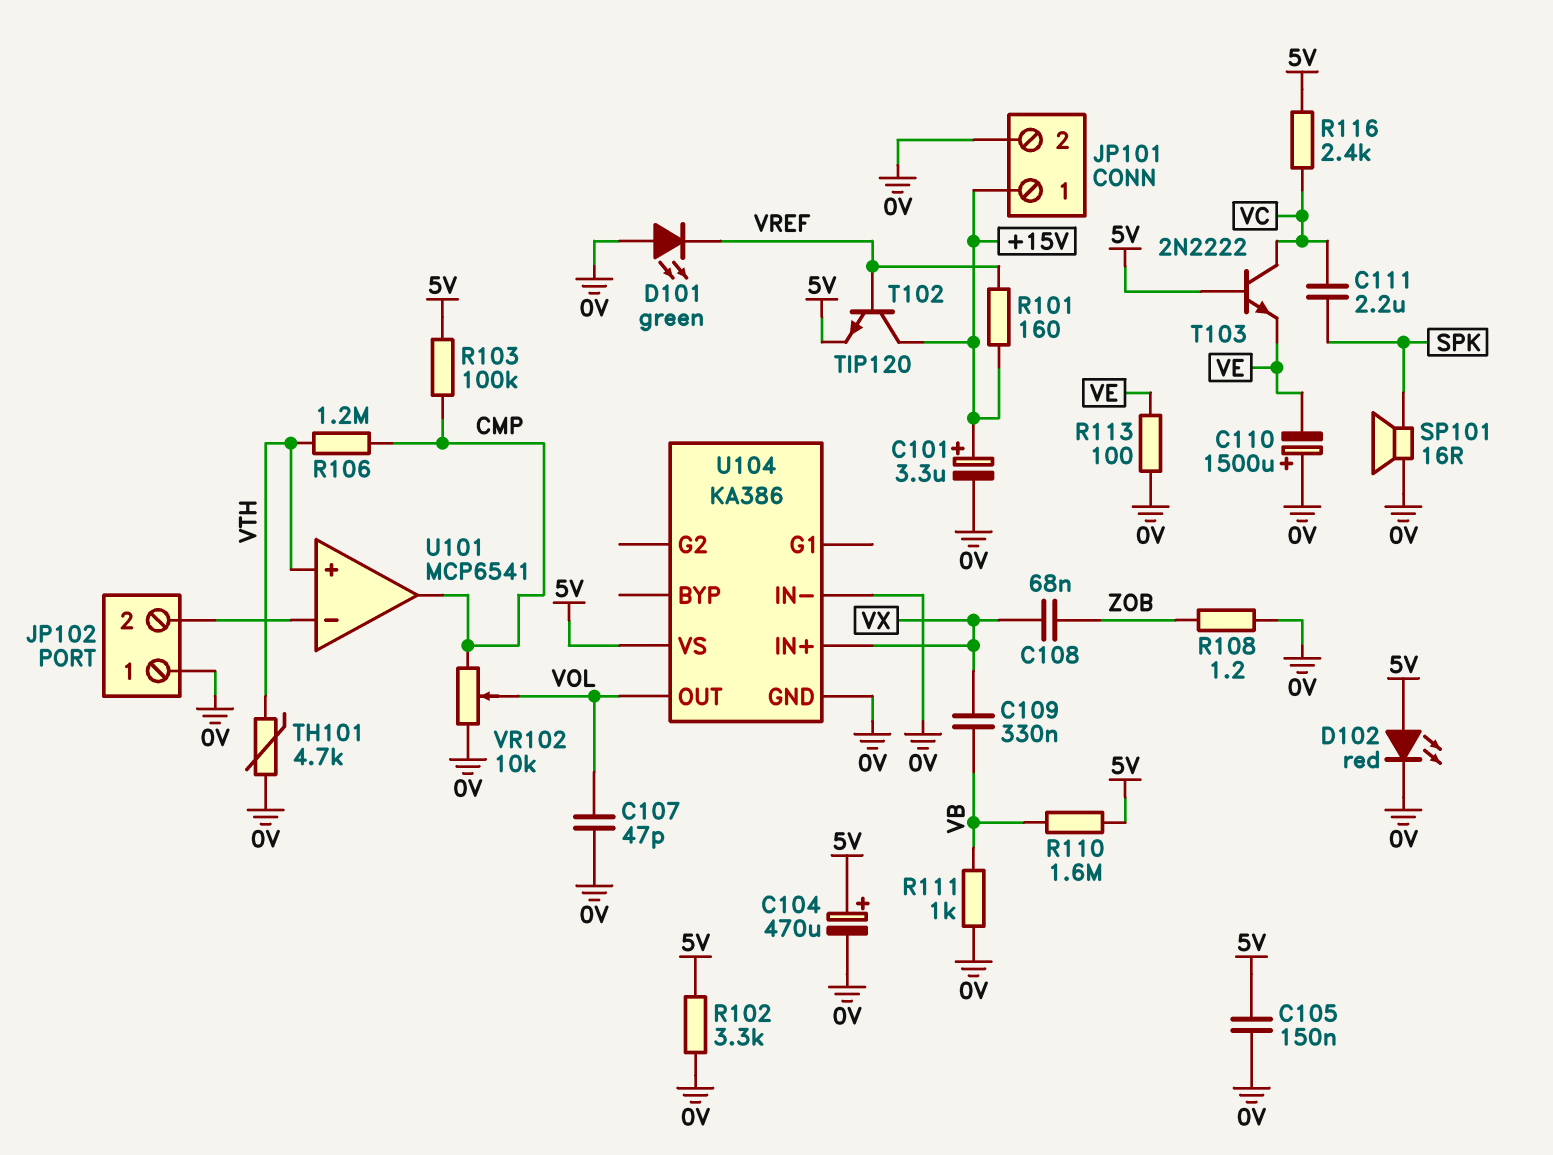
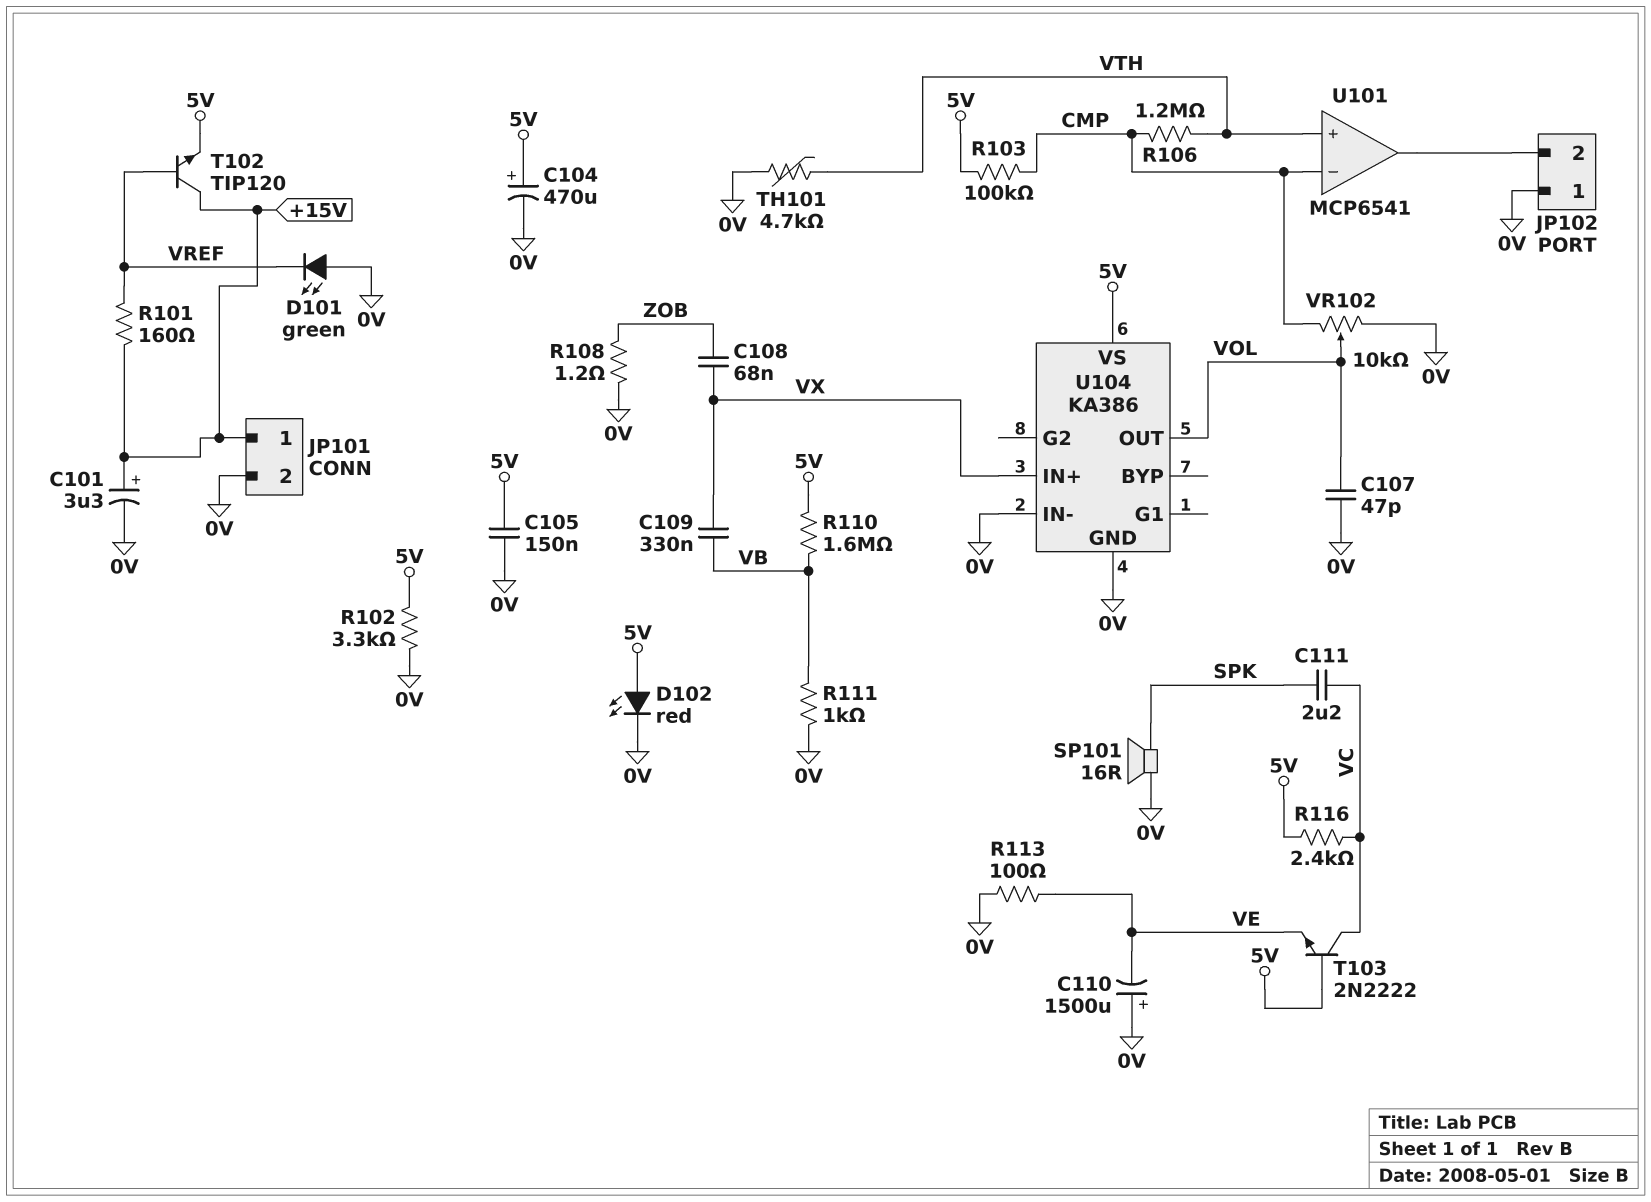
U101 pin in-: JP102/2 -> CMP
U101 pin out: CMP -> JP102/2

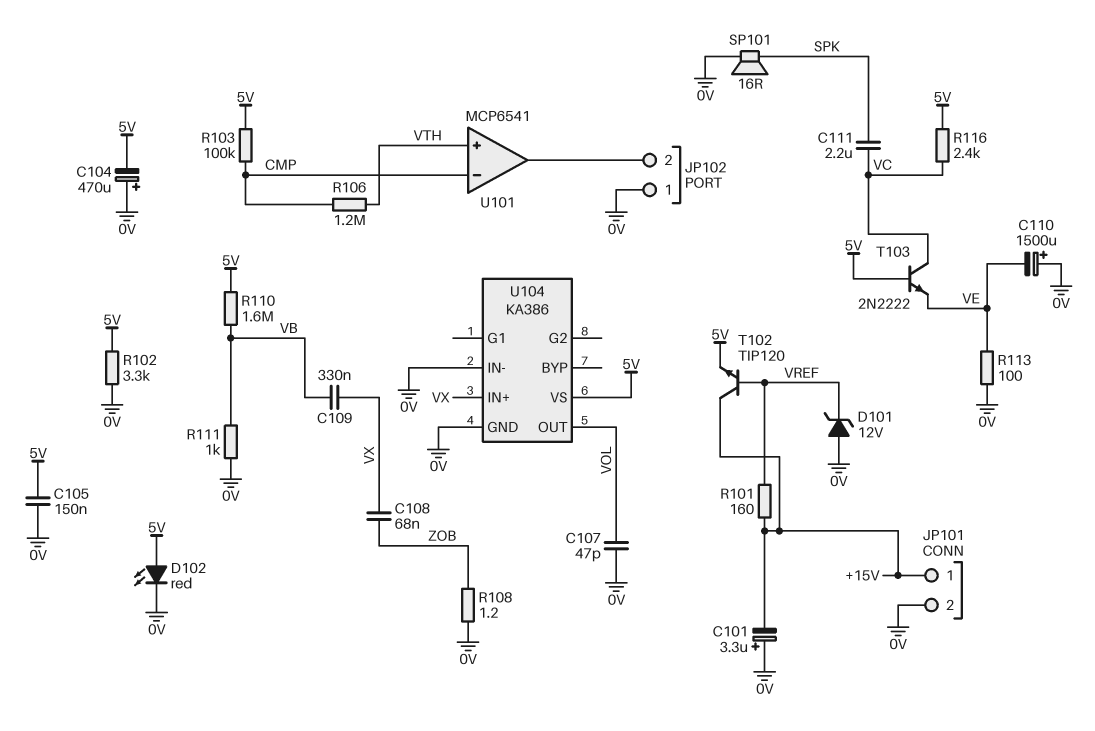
C101: 3.3uF (plus +15V, minus 0V) -> 3.3uF (plus 0V, minus +15V)
C104: 470uF (plus 5V, minus 0V) -> 470uF (plus 0V, minus 5V)
D101: LED green (A 0V, K VREF) -> zener 12V (A 0V, K VREF)
TH101: 4.7k (0V, VTH) -> none
VR102: 10k (0V, CMP, wiper VOL) -> none

